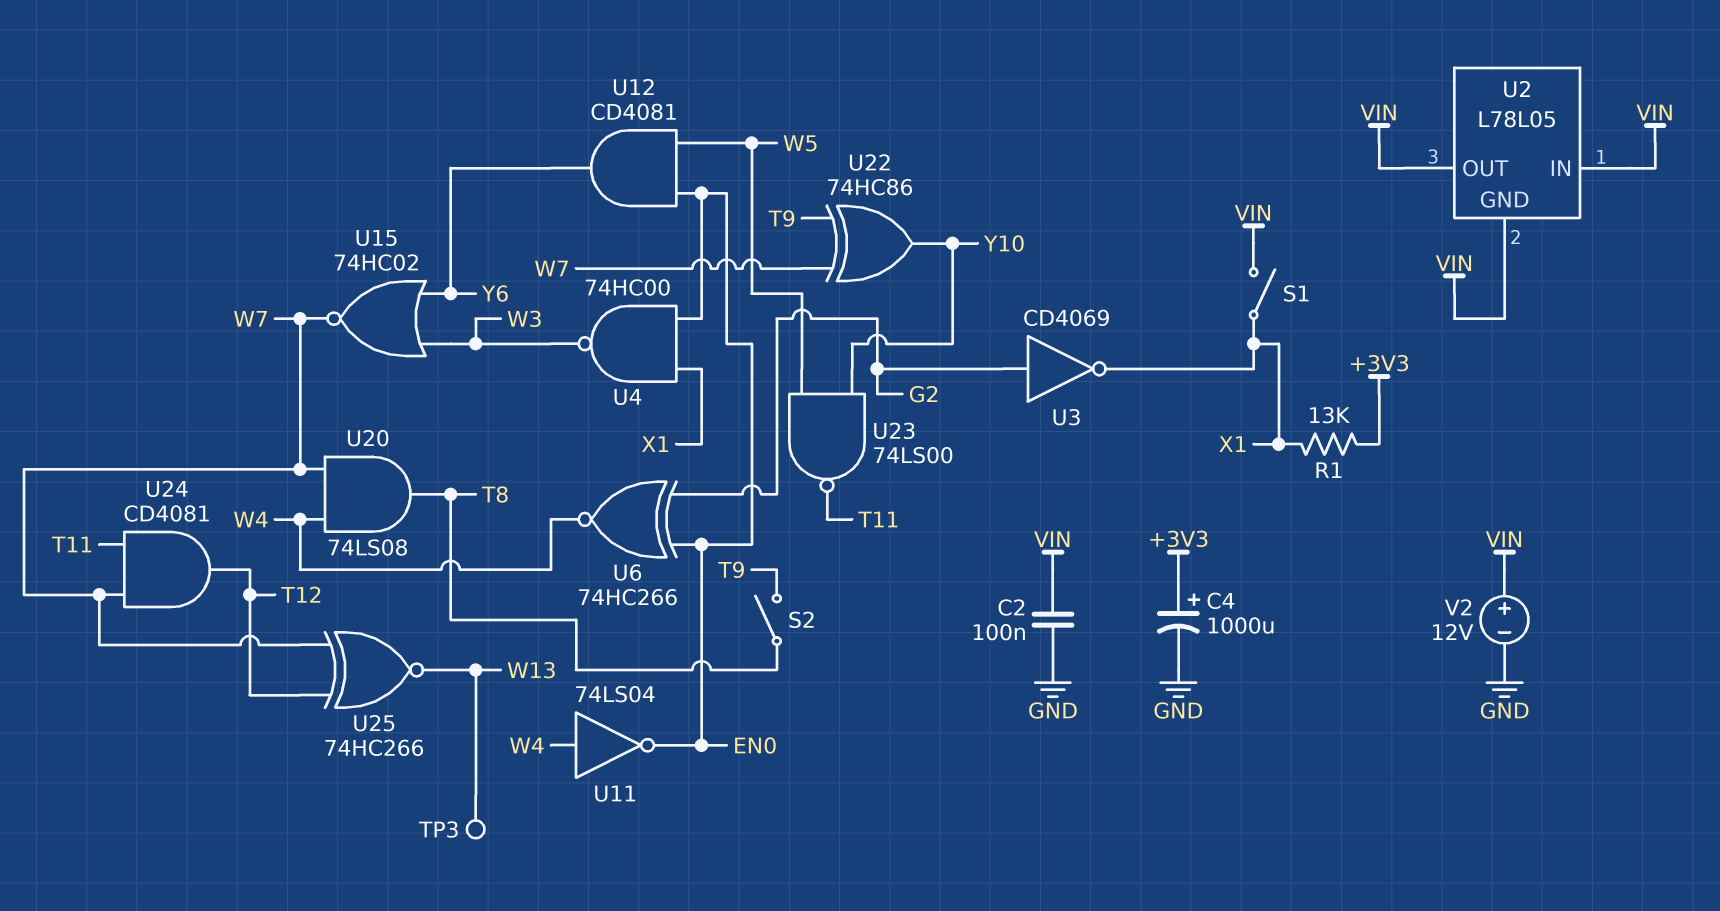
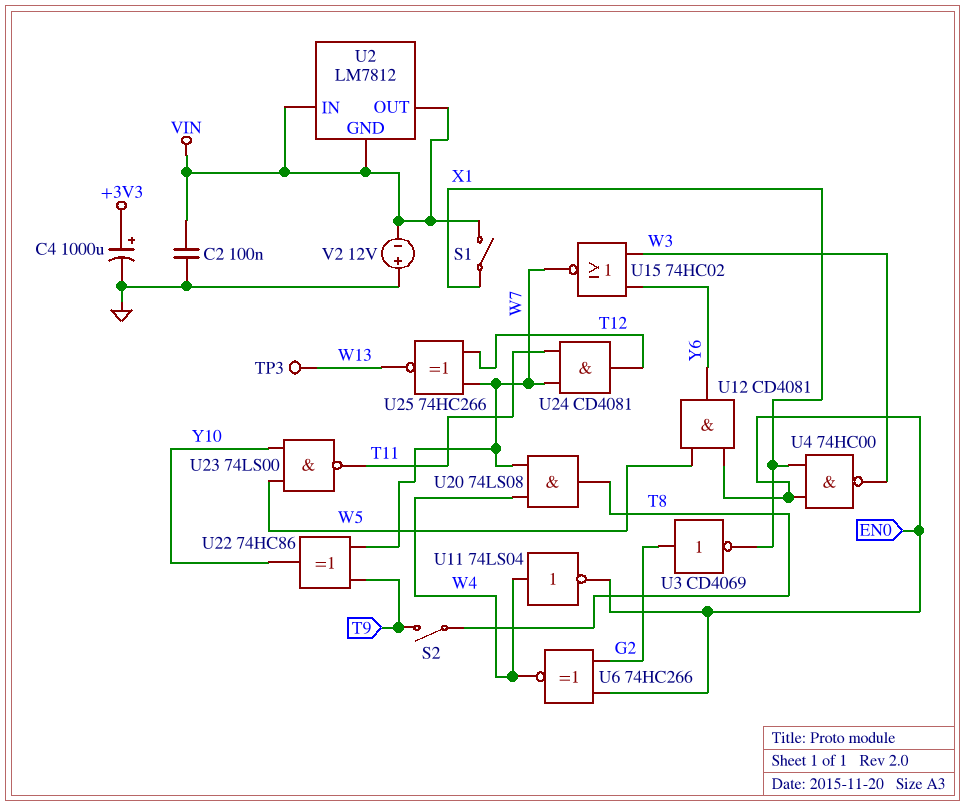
R1: 13k (+3V3, X1) -> none
U2: L78L05 -> LM7812
V2: 12V (plus VIN, minus GND) -> 12V (plus GND, minus VIN)

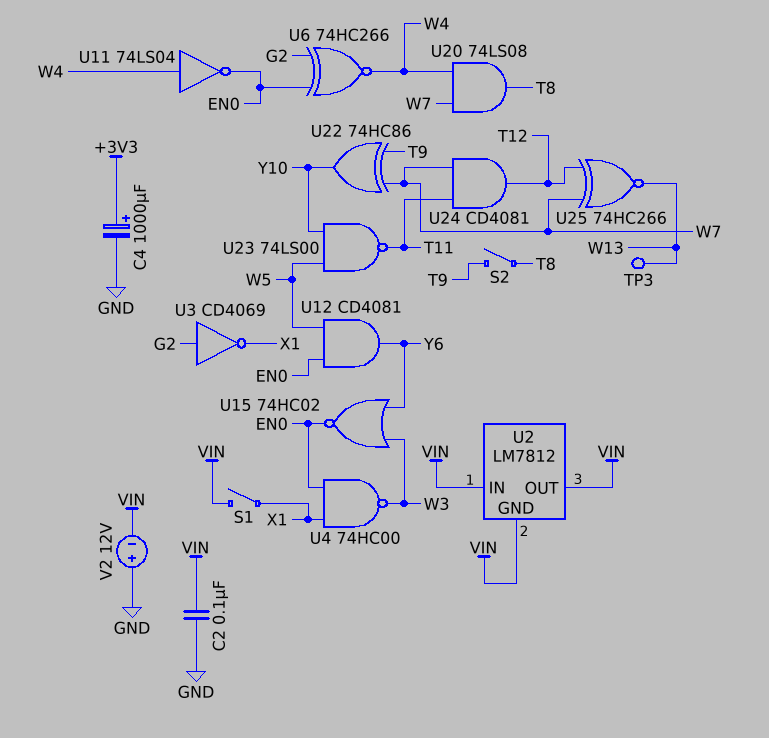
U15: NOR 74HC02 (in W3, in Y6, out W7) -> NOR 74HC02 (in W3, in Y6, out EN0)

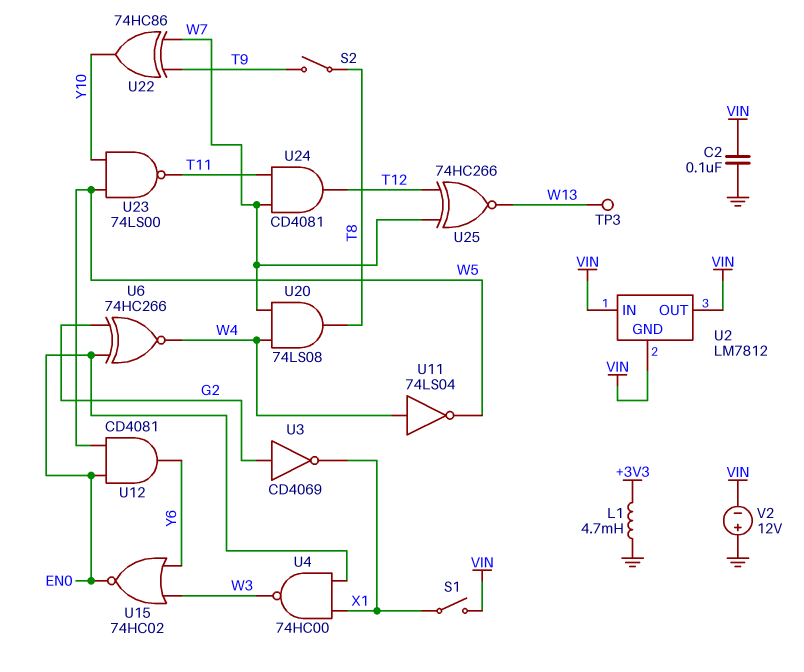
C4: 1000uF (plus +3V3, minus GND) -> none
L1: none -> 4.7mH (+3V3, GND)
U11: NOT 74LS04 (in W4, out EN0) -> NOT 74LS04 (in W4, out W5)

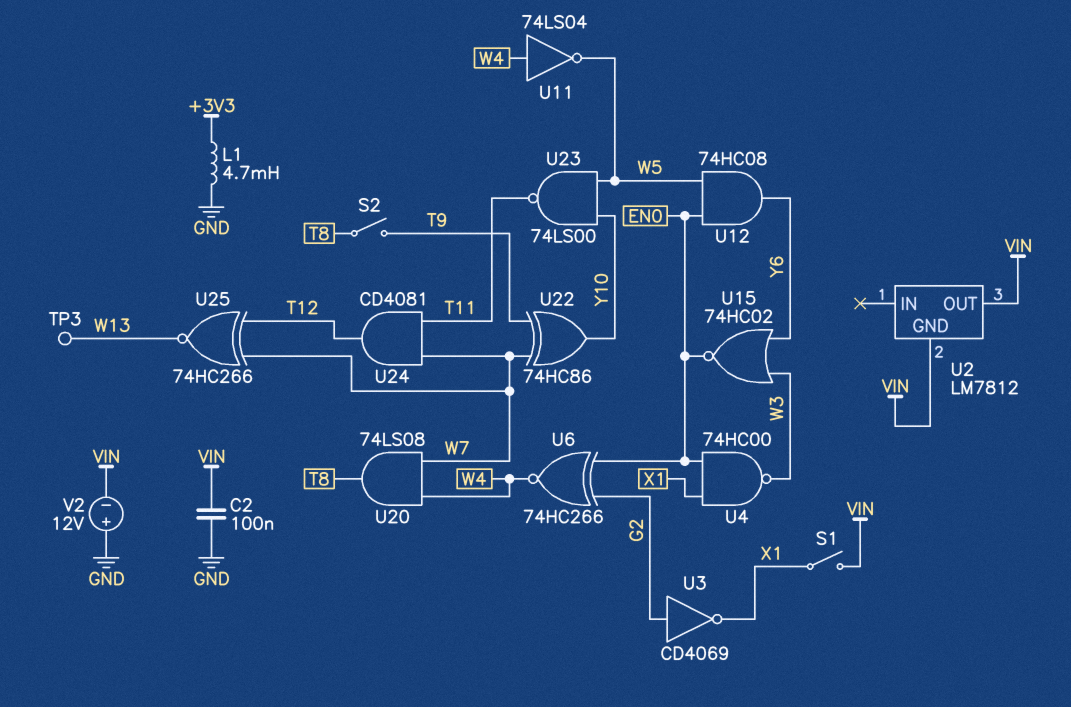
U2 pin IN: VIN -> none
U12: AND CD4081 (in EN0, in W5, out Y6) -> AND 74HC08 (in EN0, in W5, out Y6)

